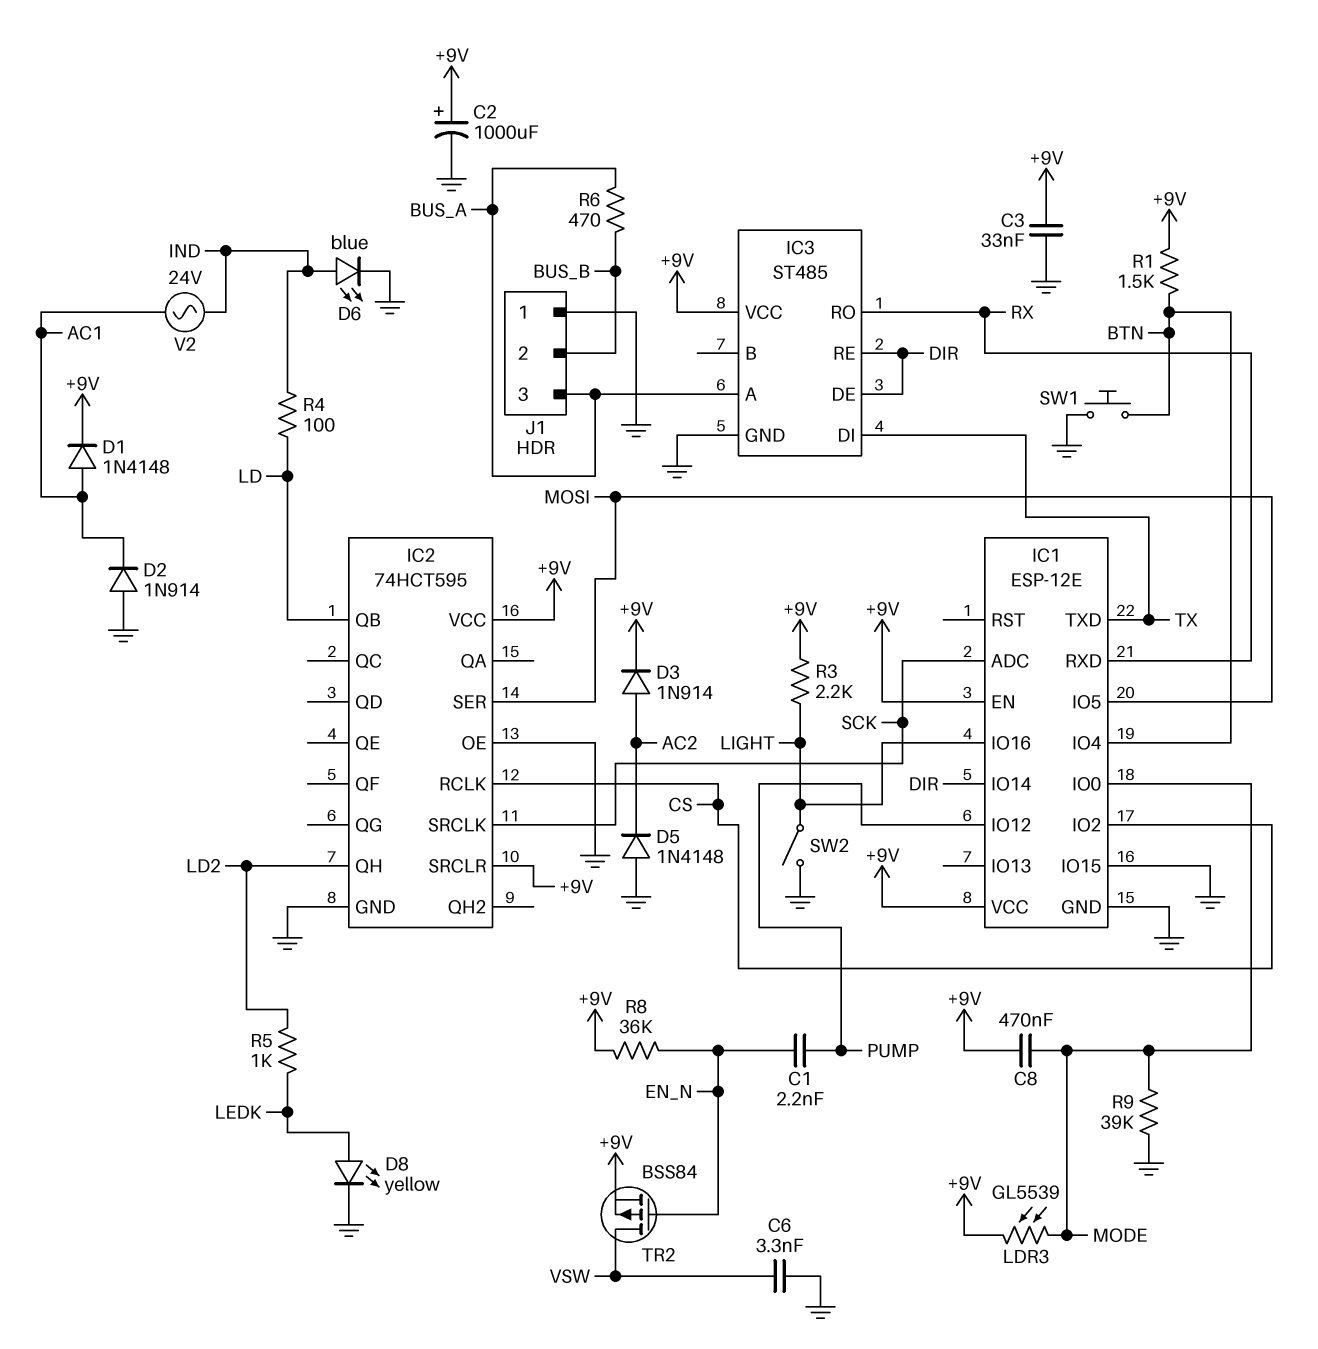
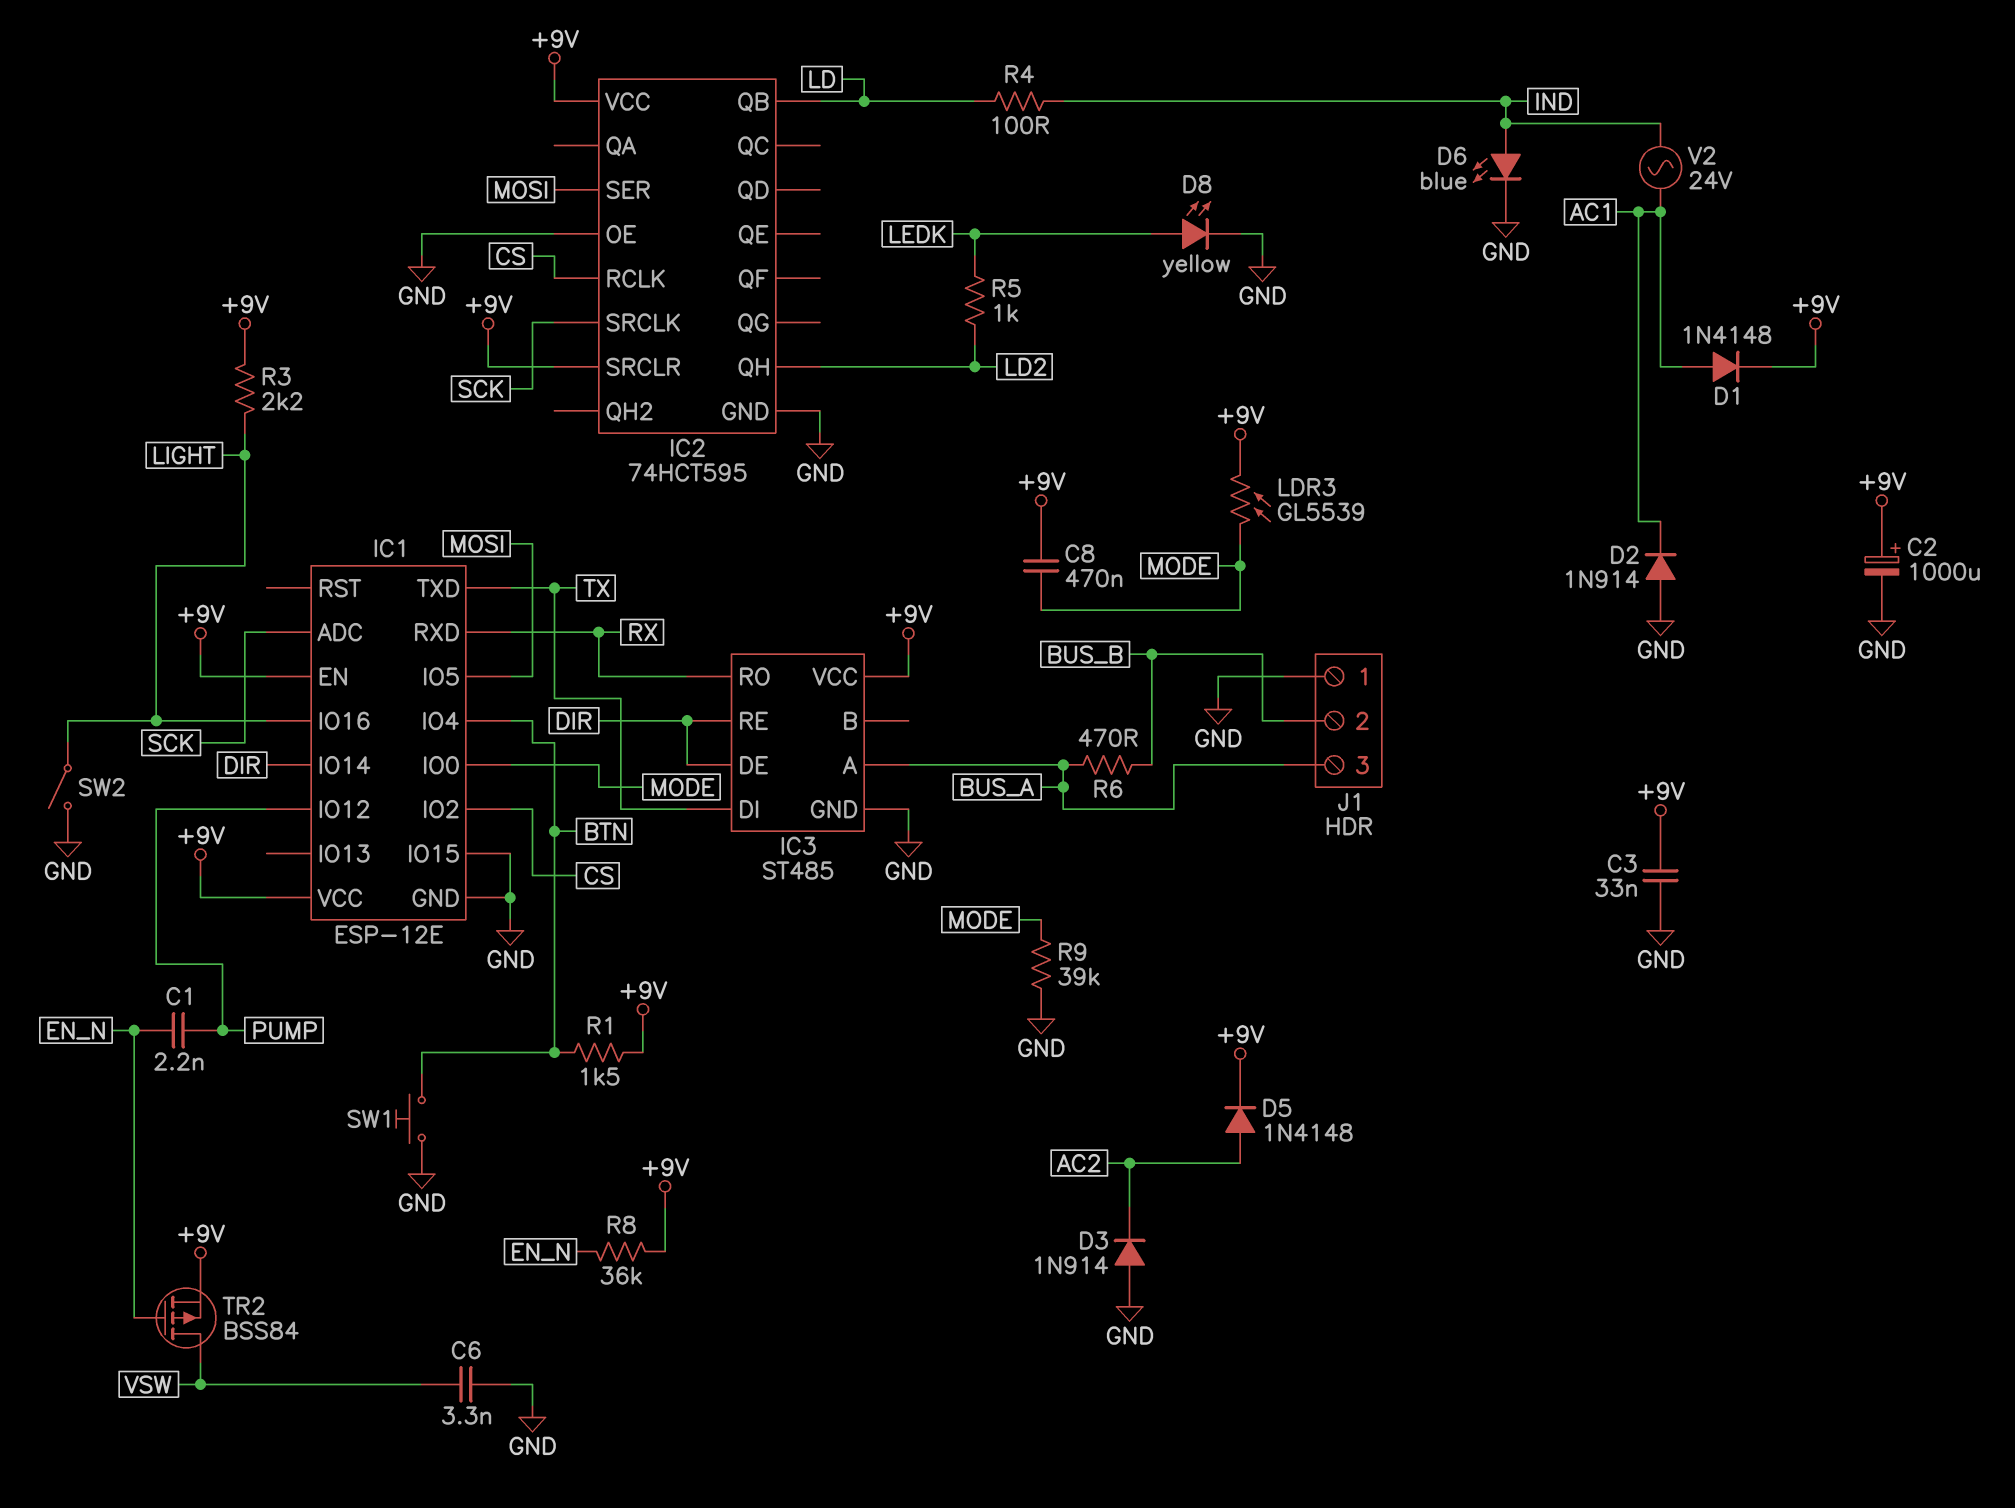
D3: diode 1N914 (A AC2, K +9V) -> diode 1N914 (A GND, K AC2)
D5: diode 1N4148 (A GND, K AC2) -> diode 1N4148 (A AC2, K +9V)

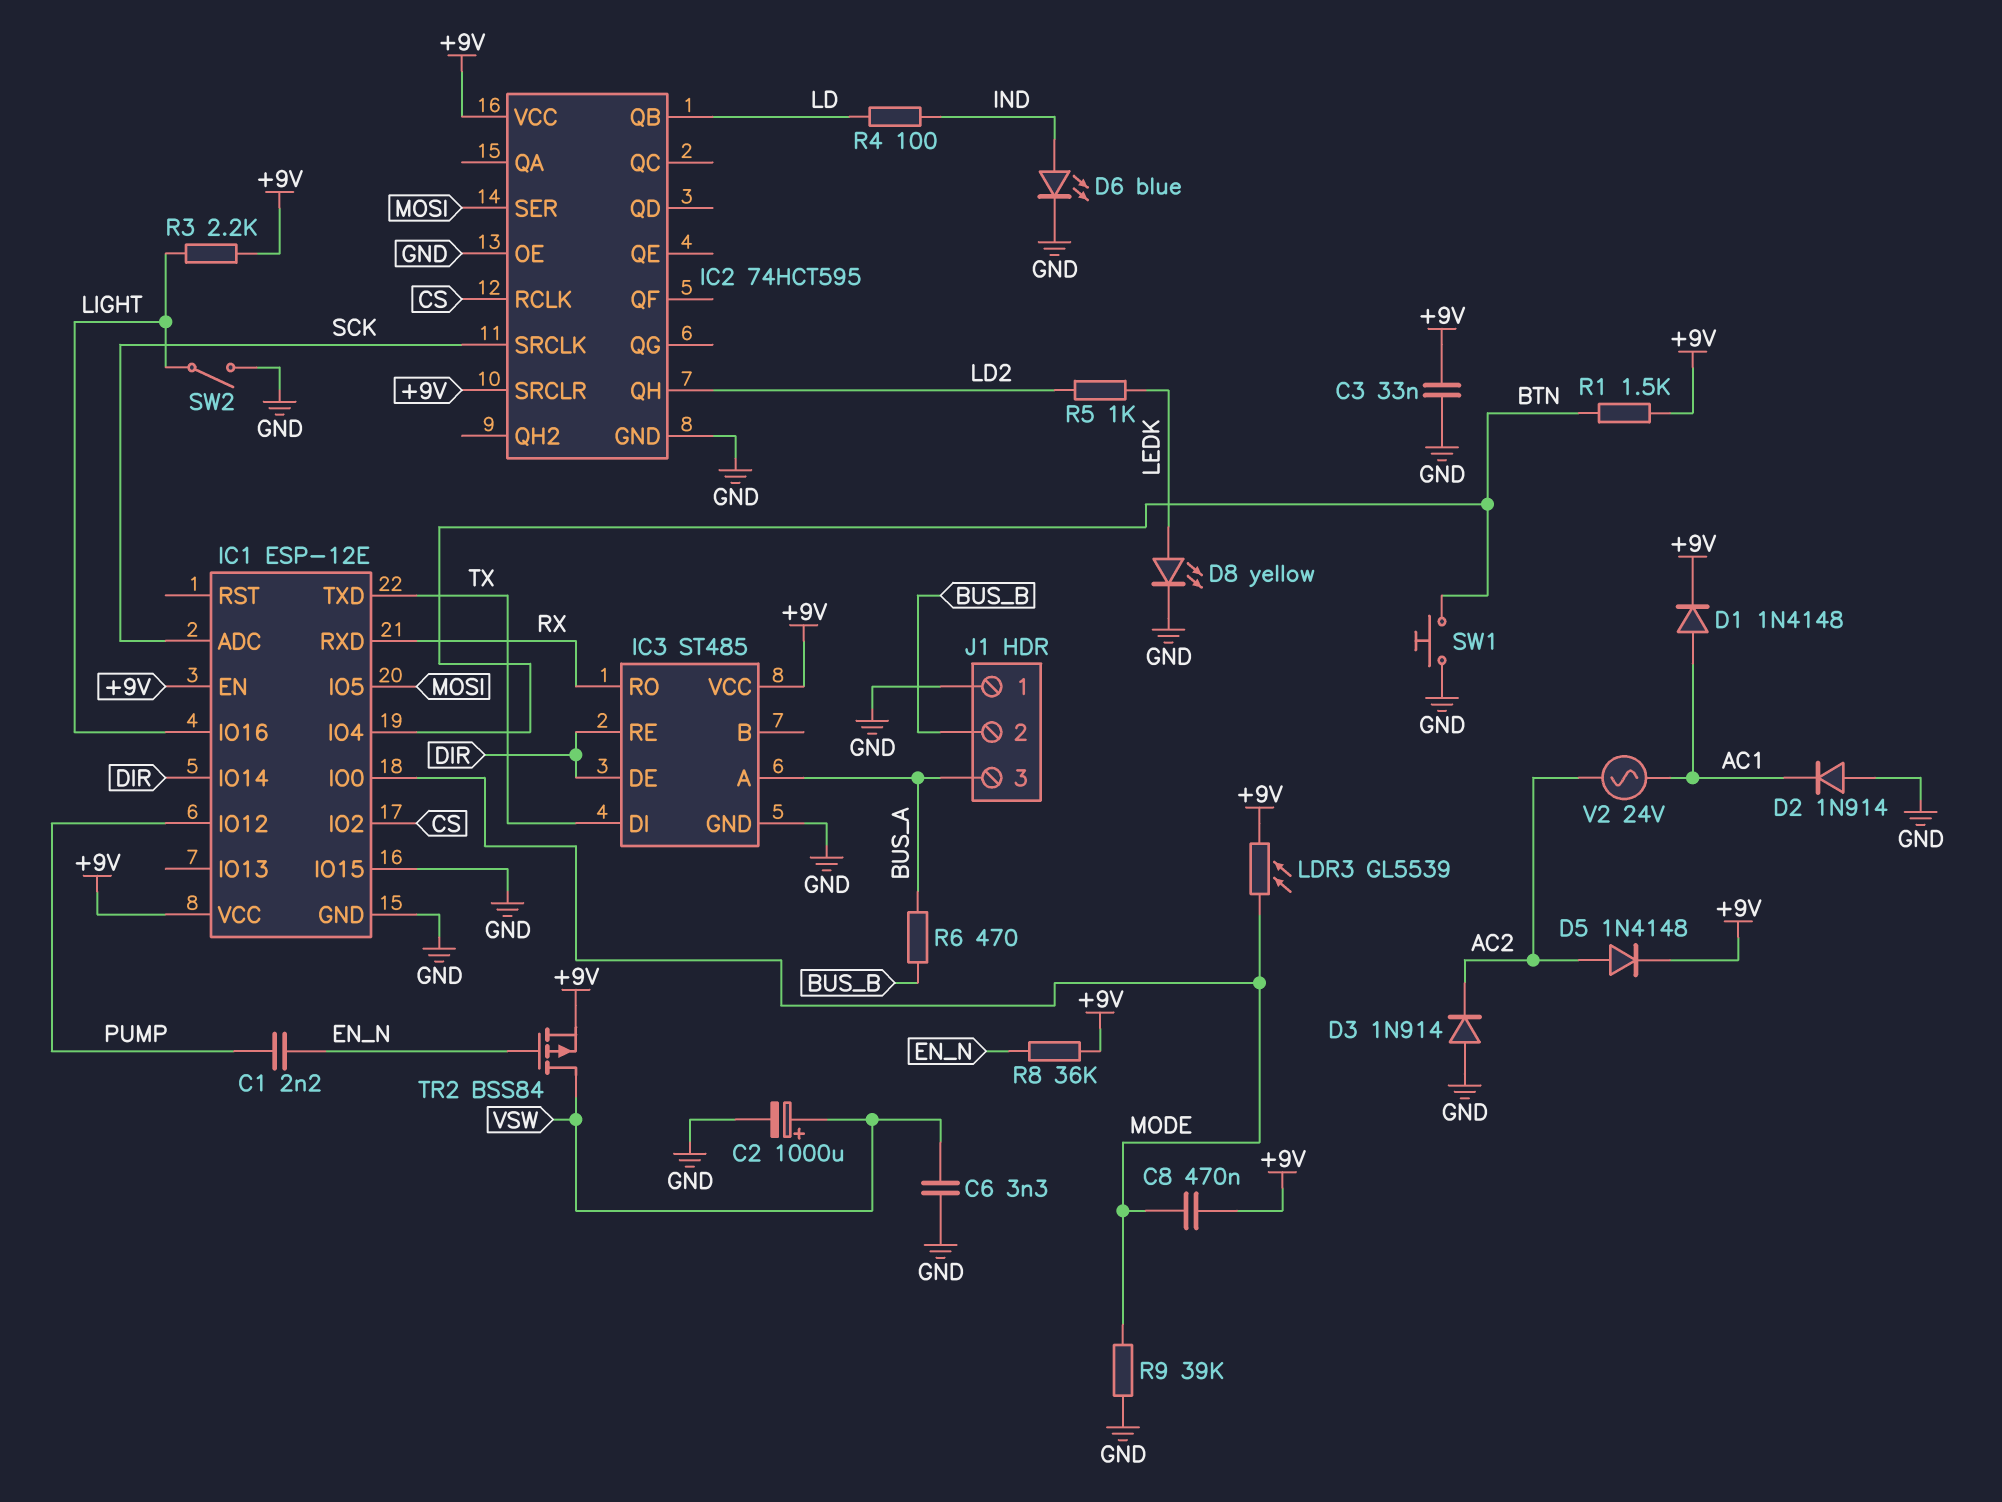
C2: 1000uF (plus +9V, minus GND) -> 1000uF (plus VSW, minus GND)
V2: AC 24V (AC1, IND) -> AC 24V (AC1, AC2)

